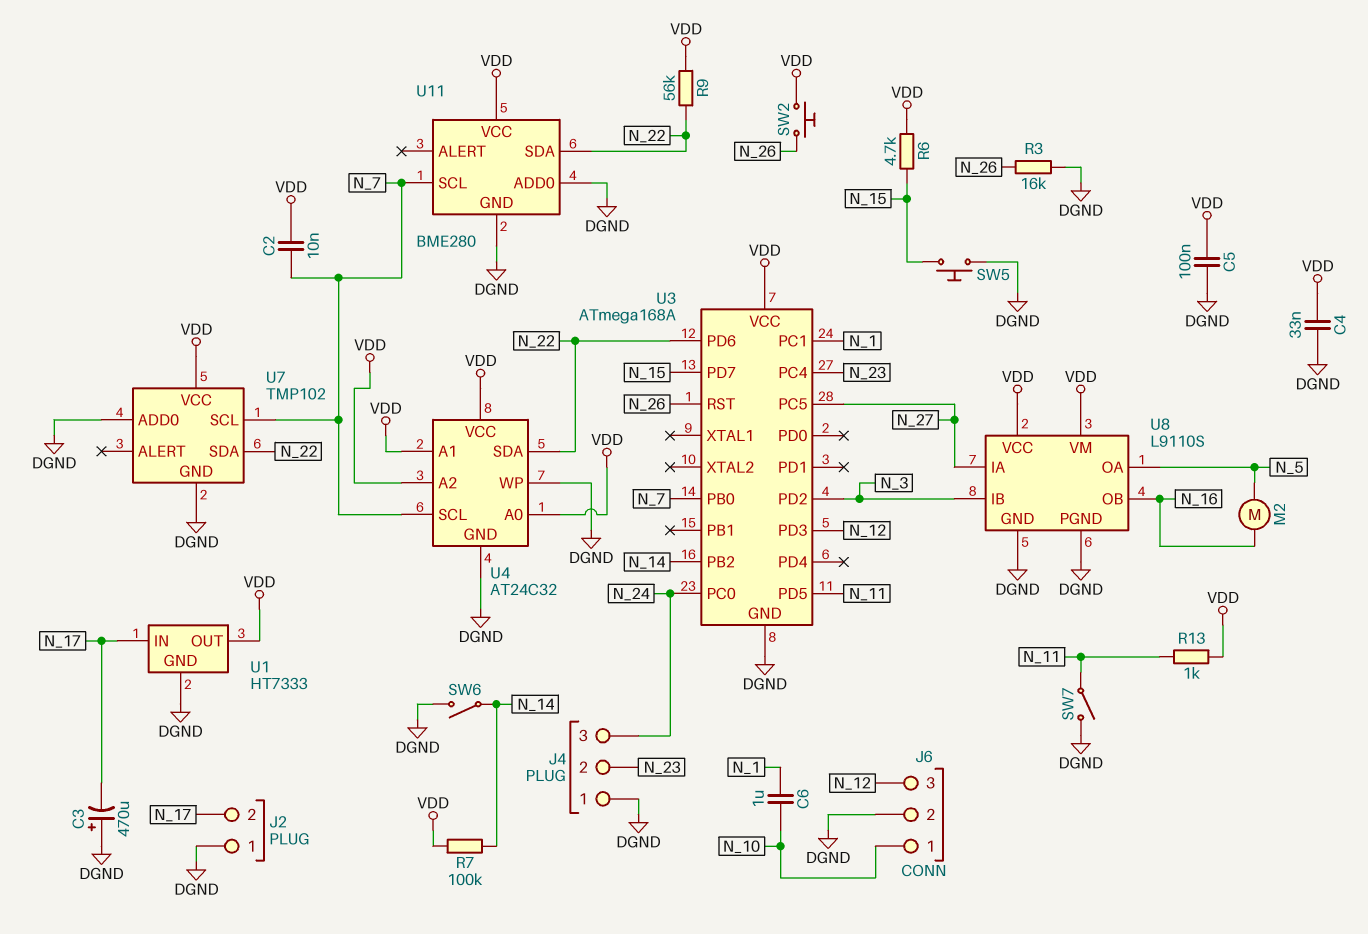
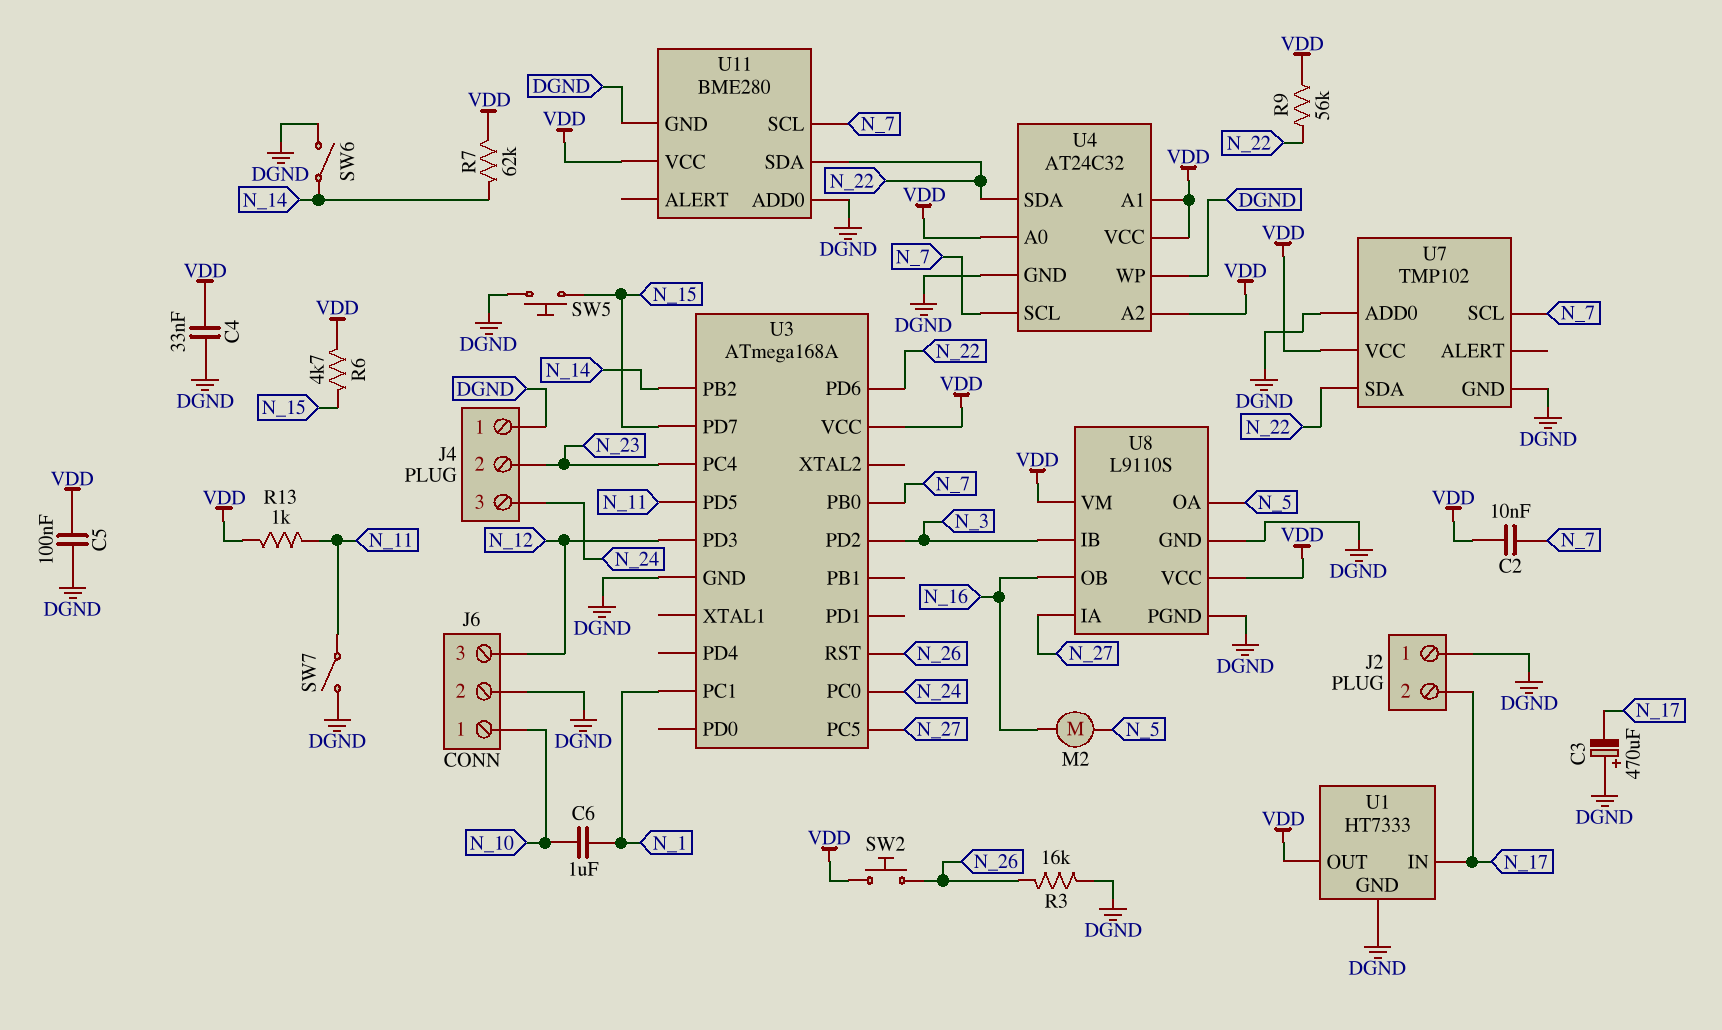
R7: 100k (N_14, VDD) -> 62k (N_14, VDD)

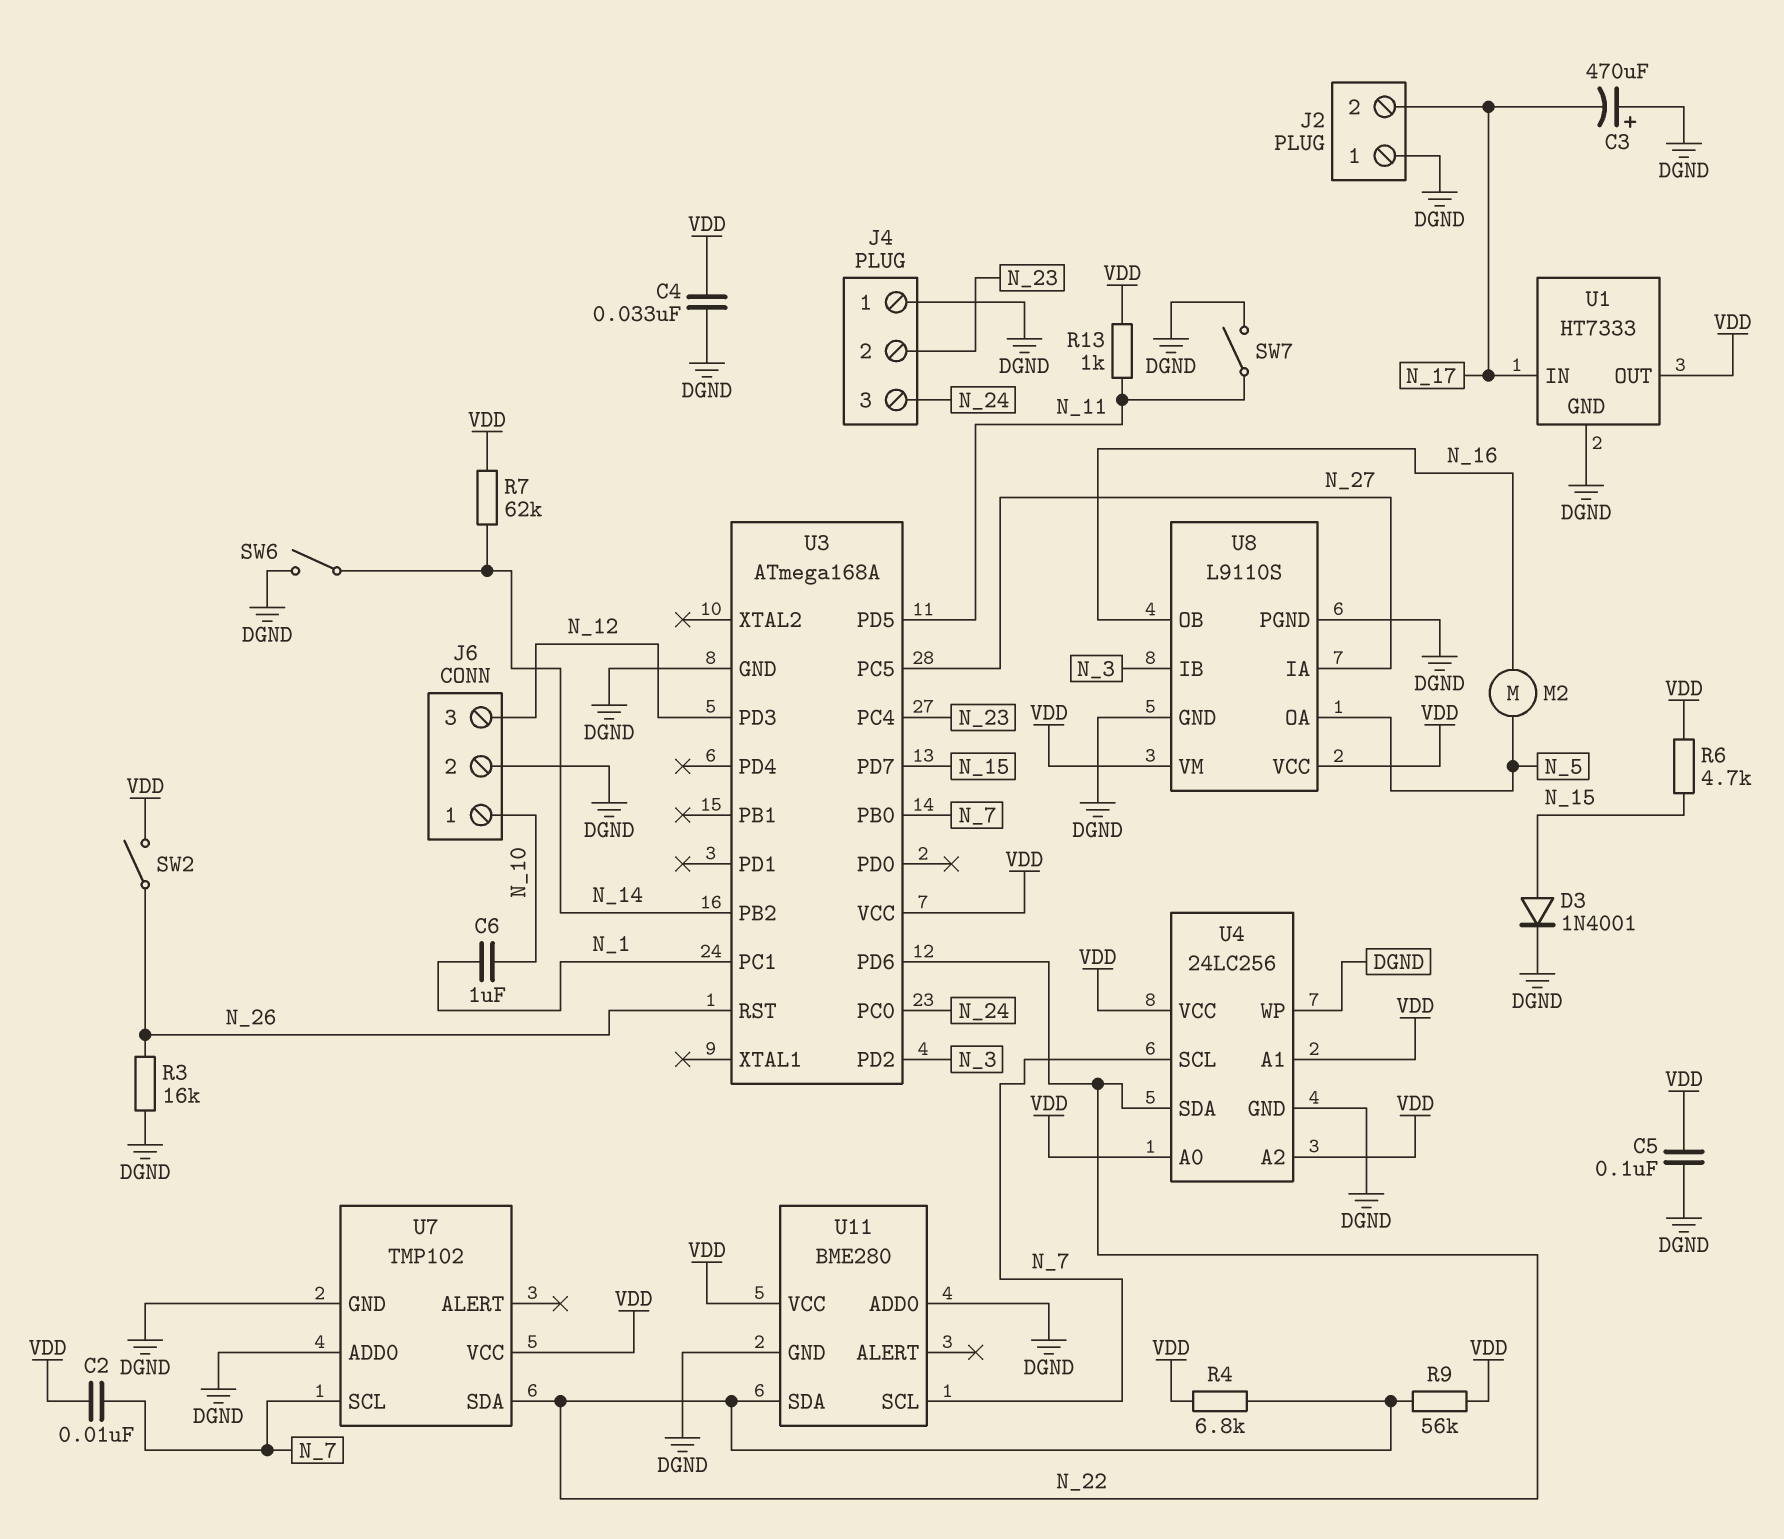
D3: none -> diode 1N4001 (A N_15, K DGND)
R4: none -> 6.8k (N_22, VDD)
SW2: button (N_26, VDD) -> switch (N_26, VDD)
SW5: button (DGND, N_15) -> none
U4: AT24C32 -> 24LC256

